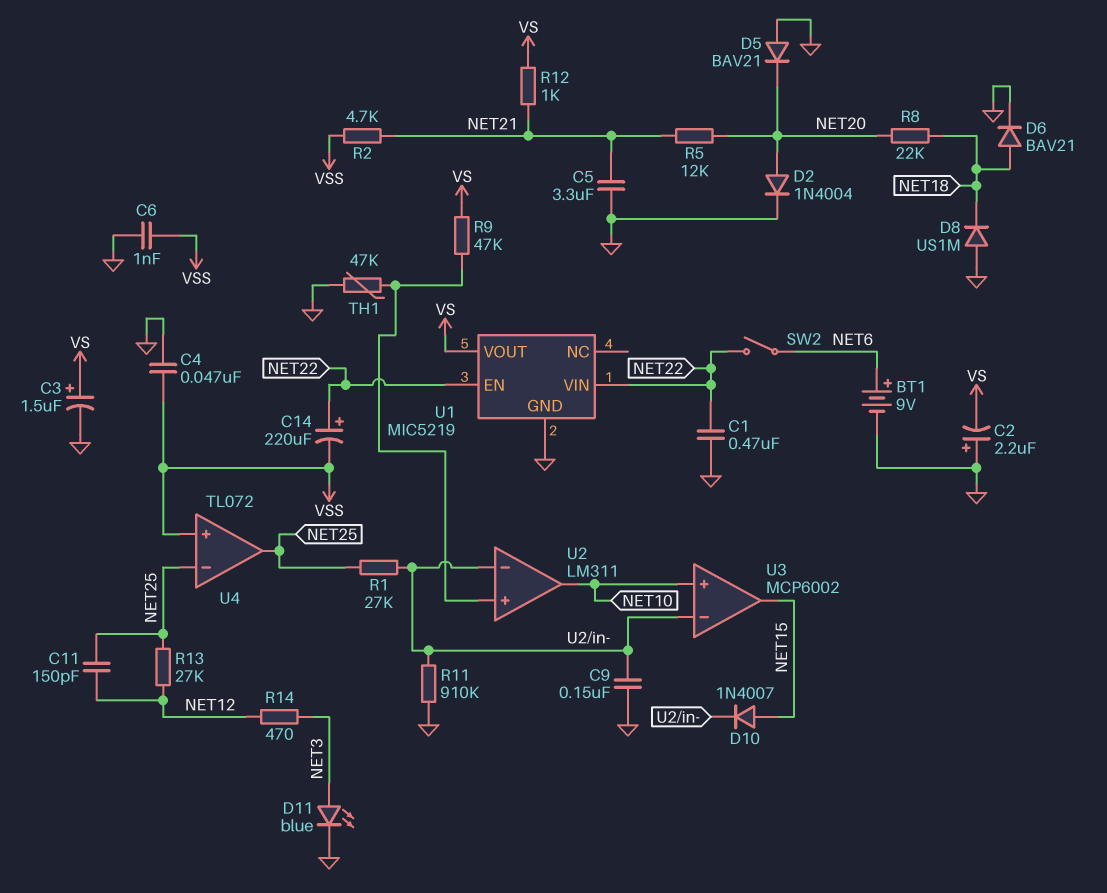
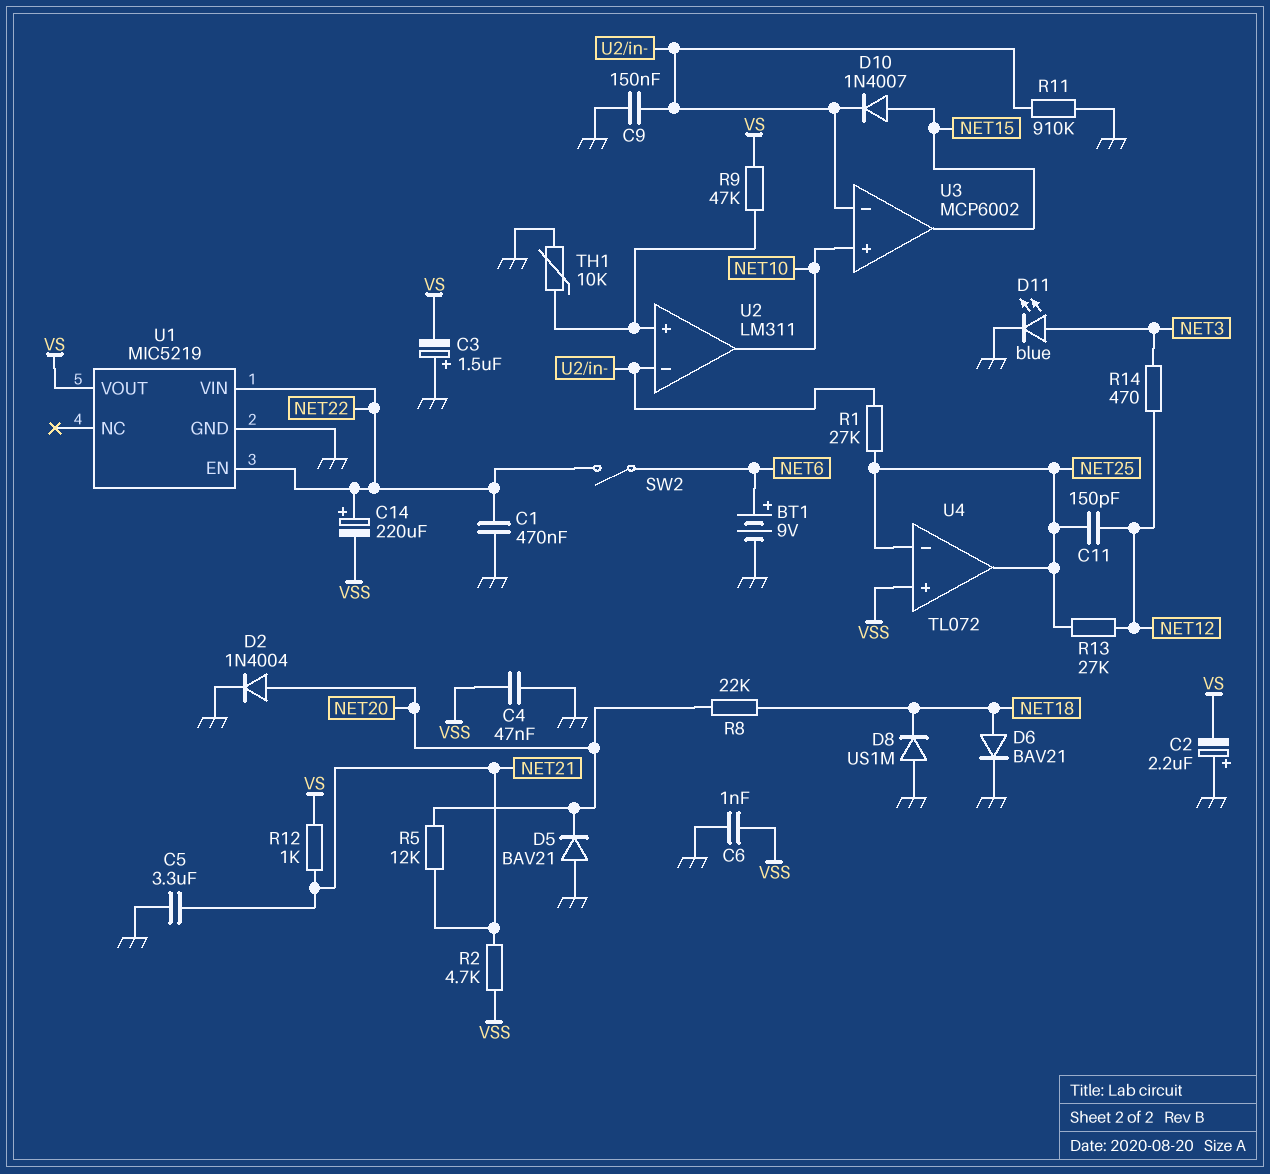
C3: 1.5uF (plus VS, minus GND) -> 1.5uF (plus GND, minus VS)
TH1: 47k (GND, U2/in+) -> 10k (GND, U2/in+)

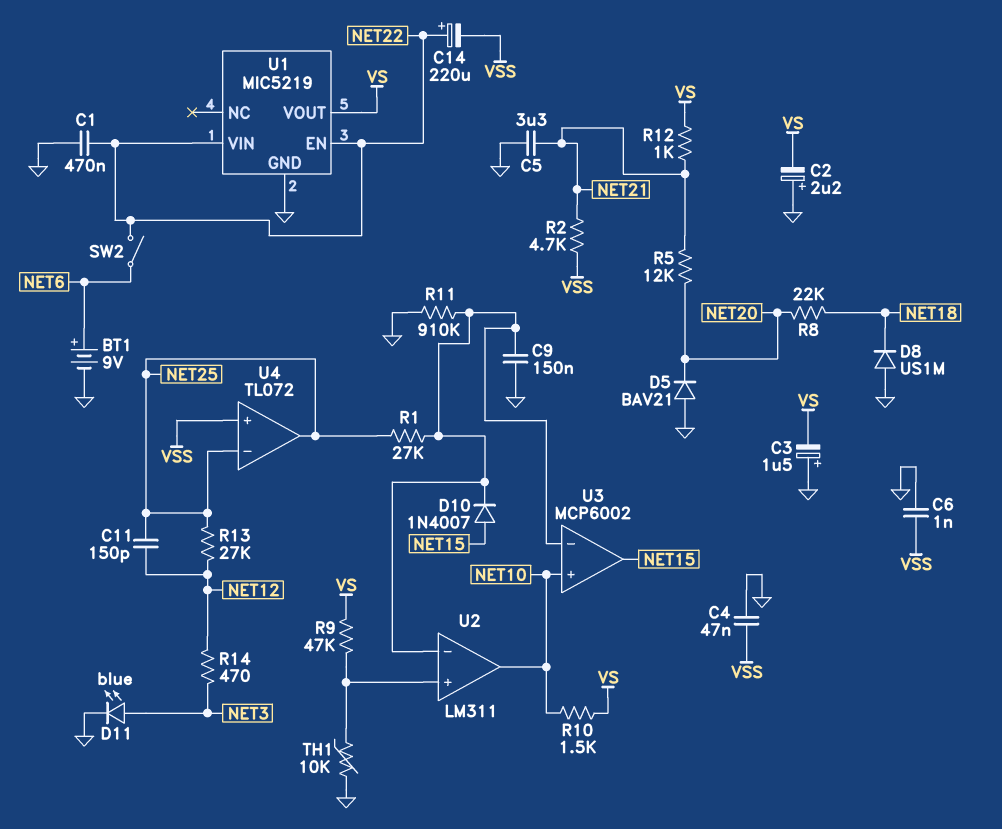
D2: diode 1N4004 (A NET20, K GND) -> none
D6: diode BAV21 (A NET18, K GND) -> none
R10: none -> 1.5k (NET10, VS)

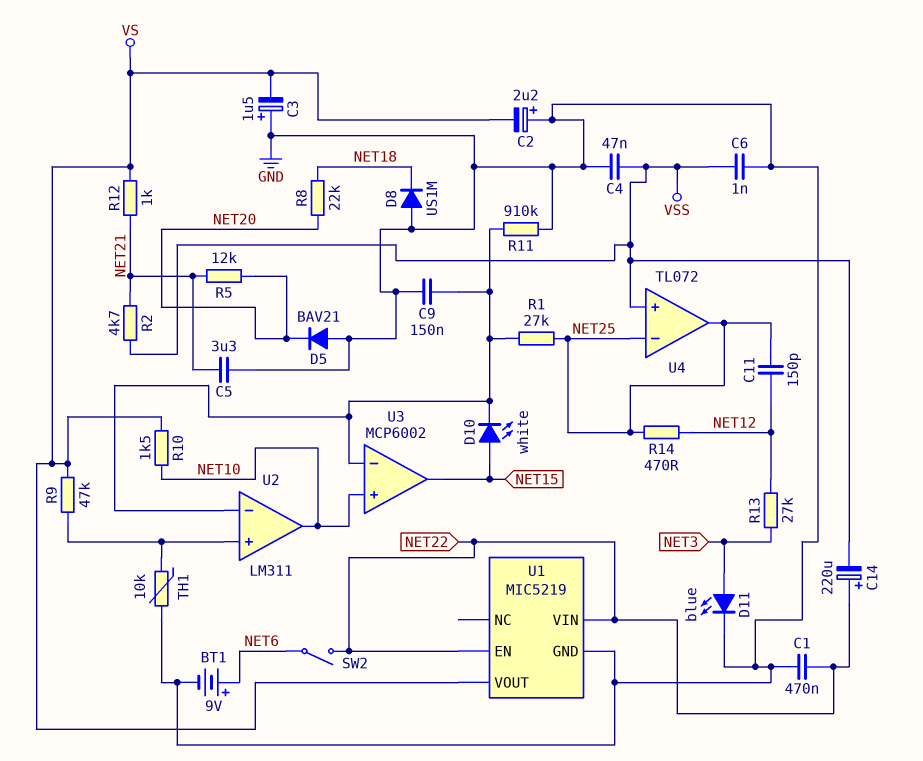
D10: diode 1N4007 (A NET15, K U2/in-) -> LED white (A NET15, K U2/in-)
R13: 27k (NET12, NET25) -> 27k (NET3, NET12)
R14: 470 (NET3, NET12) -> 470 (NET12, NET25)

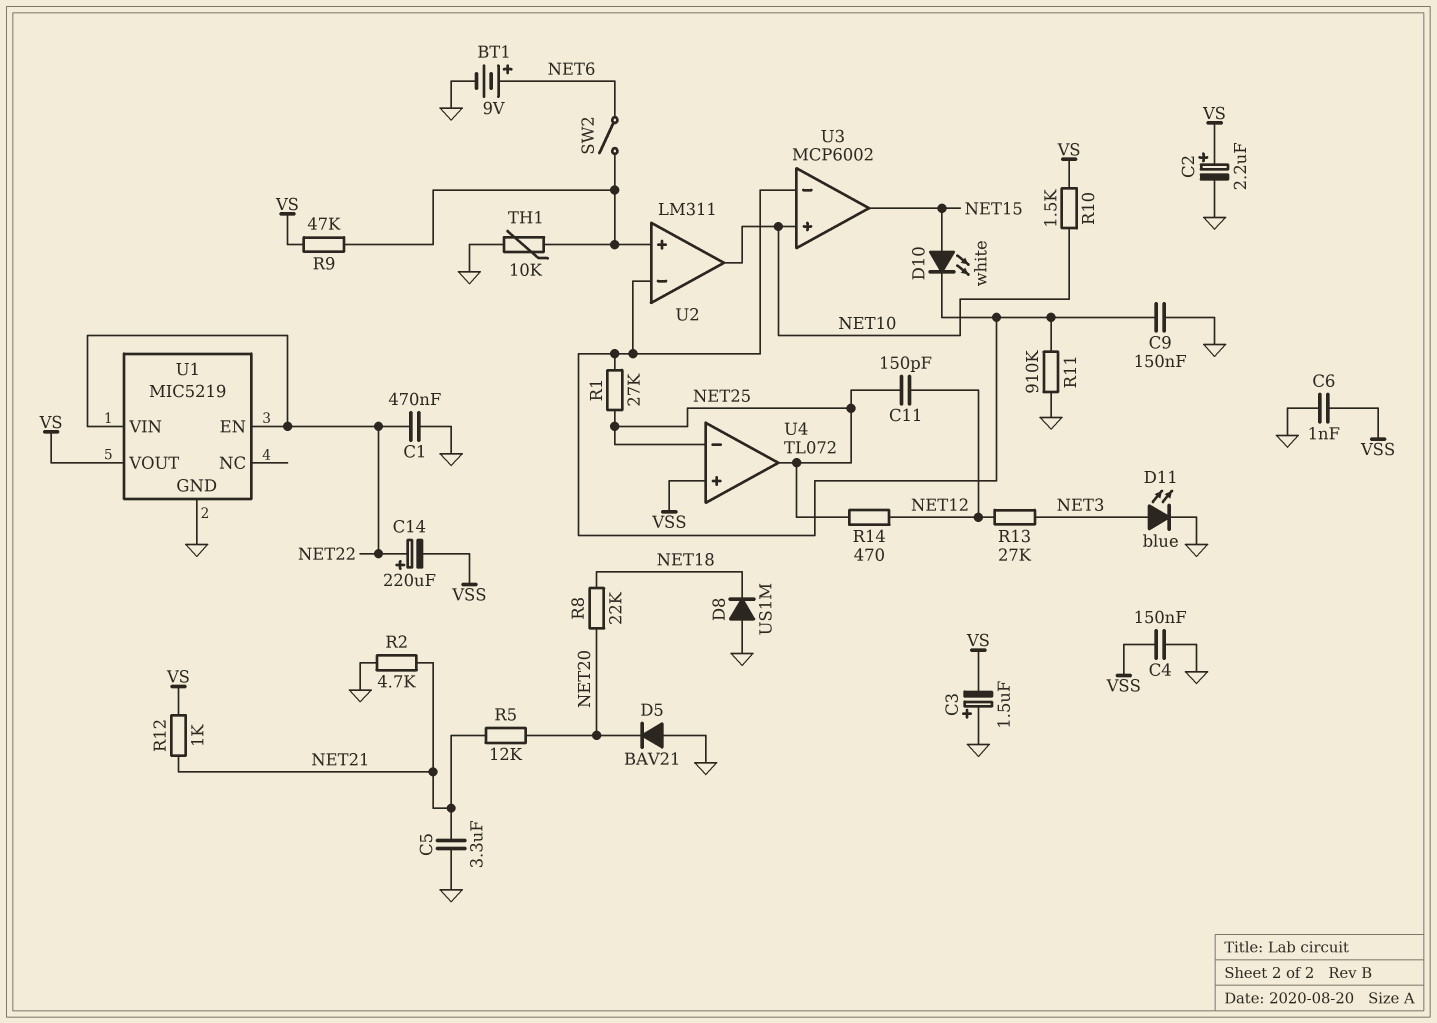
C2: 2.2uF (plus GND, minus VS) -> 2.2uF (plus VS, minus GND)
C4: 47nF (GND, VSS) -> 150nF (GND, VSS)
R2: 4.7k (NET21, VSS) -> 4.7k (GND, NET21)
SW2: switch (NET6, NET22) -> switch (NET6, U2/in+)

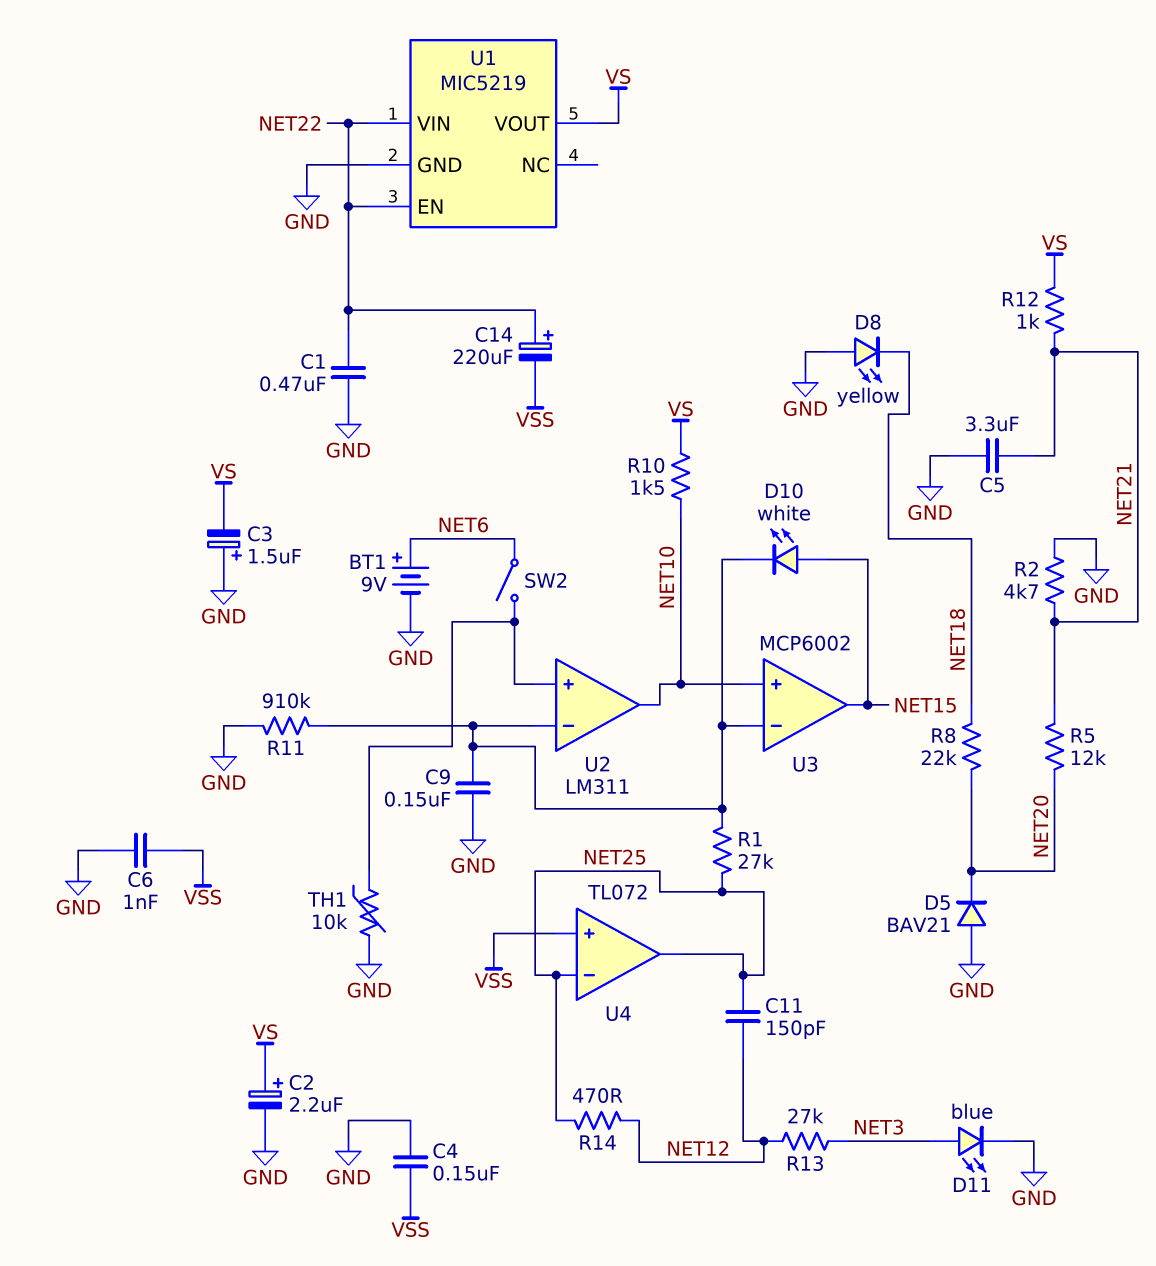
D8: diode US1M (A GND, K NET18) -> LED yellow (A GND, K NET18)
R9: 47k (U2/in+, VS) -> none

